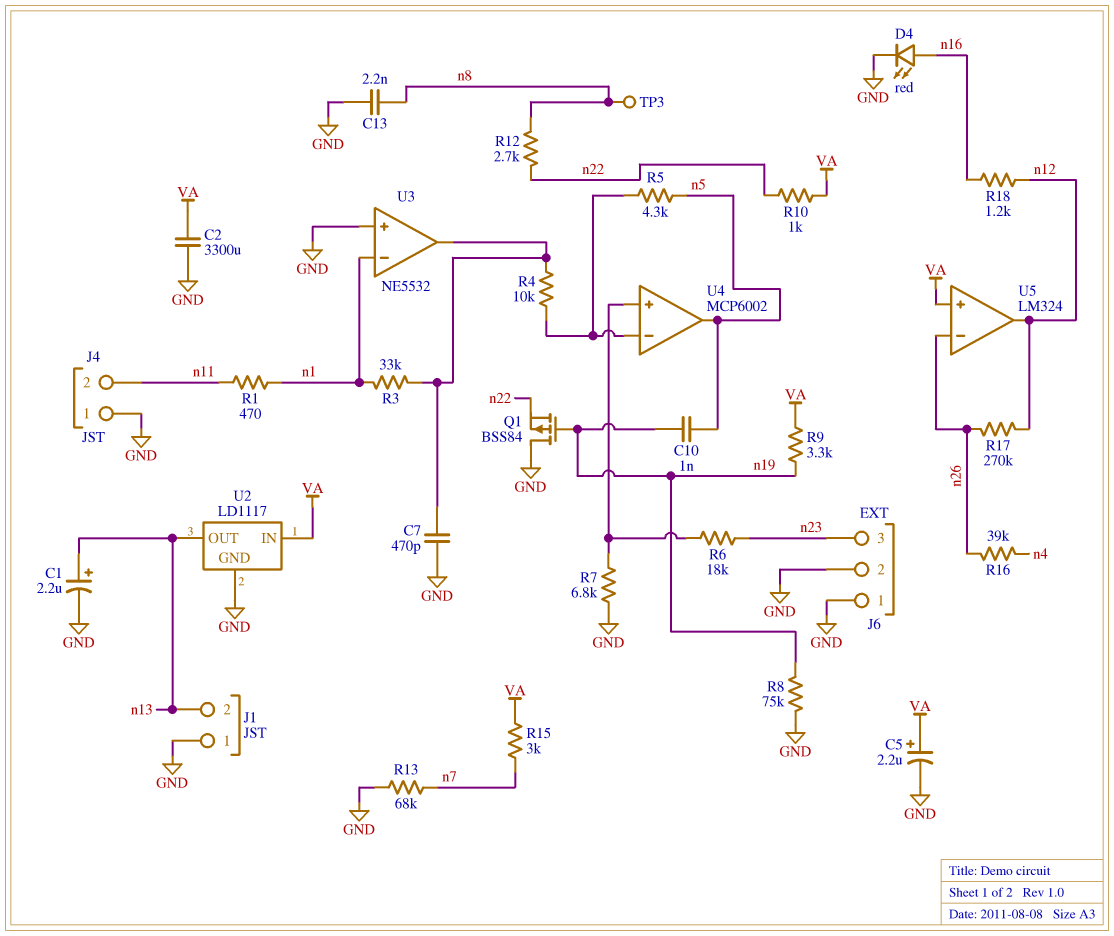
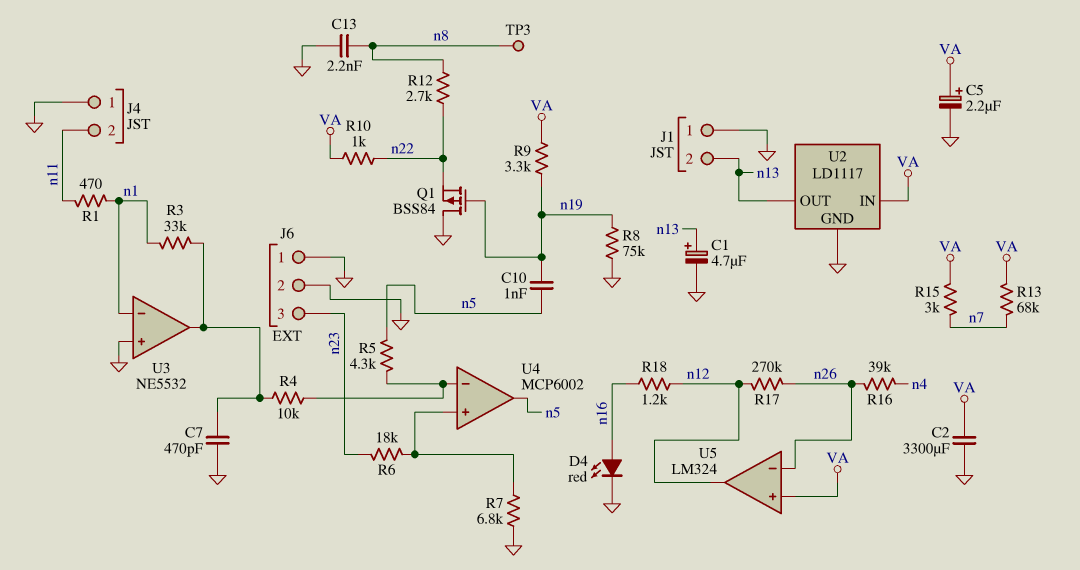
C1: 2.2uF (plus n13, minus GND) -> 4.7uF (plus n13, minus GND)
R13: 68k (GND, n7) -> 68k (VA, n7)

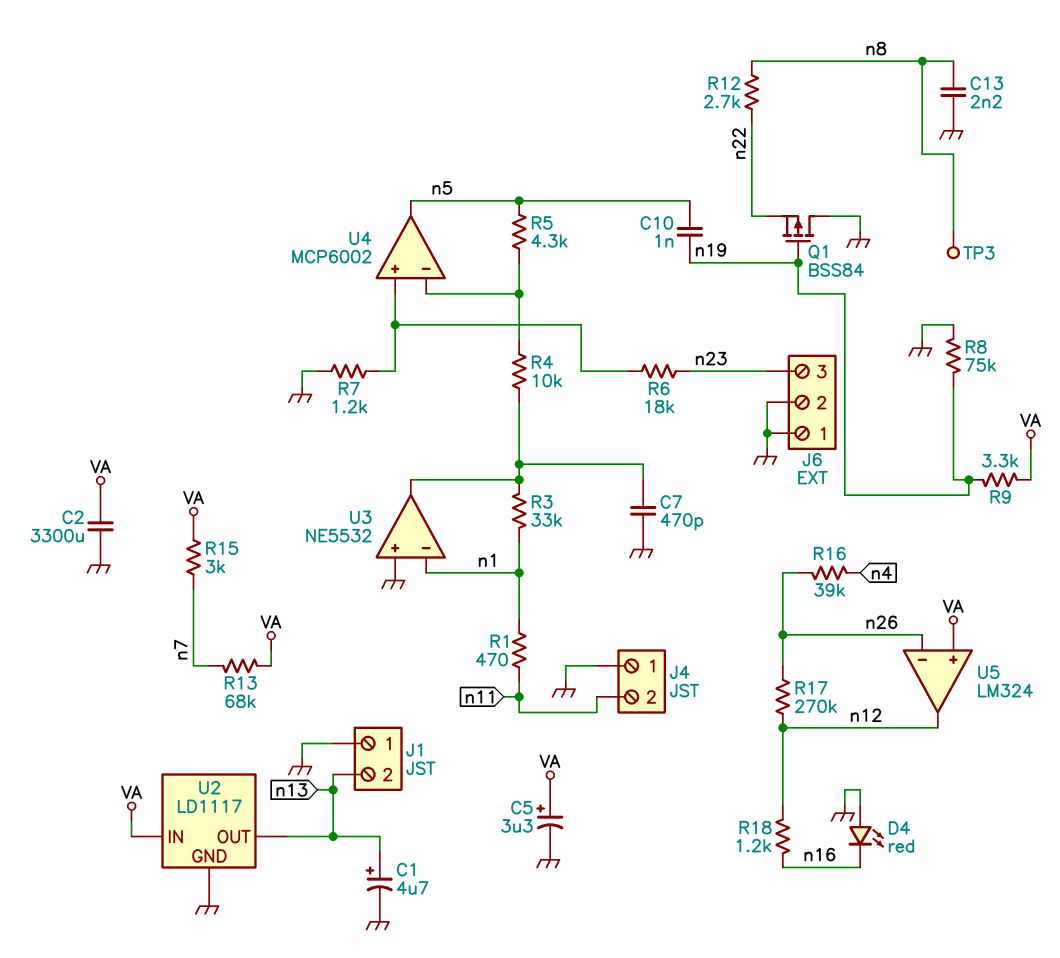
C5: 2.2uF (plus VA, minus GND) -> 3.3uF (plus VA, minus GND)
D4: LED red (A n16, K GND) -> LED red (A GND, K n16)
R7: 6.8k (GND, U4/in+) -> 1.2k (GND, U4/in+)
R10: 1k (VA, n22) -> none

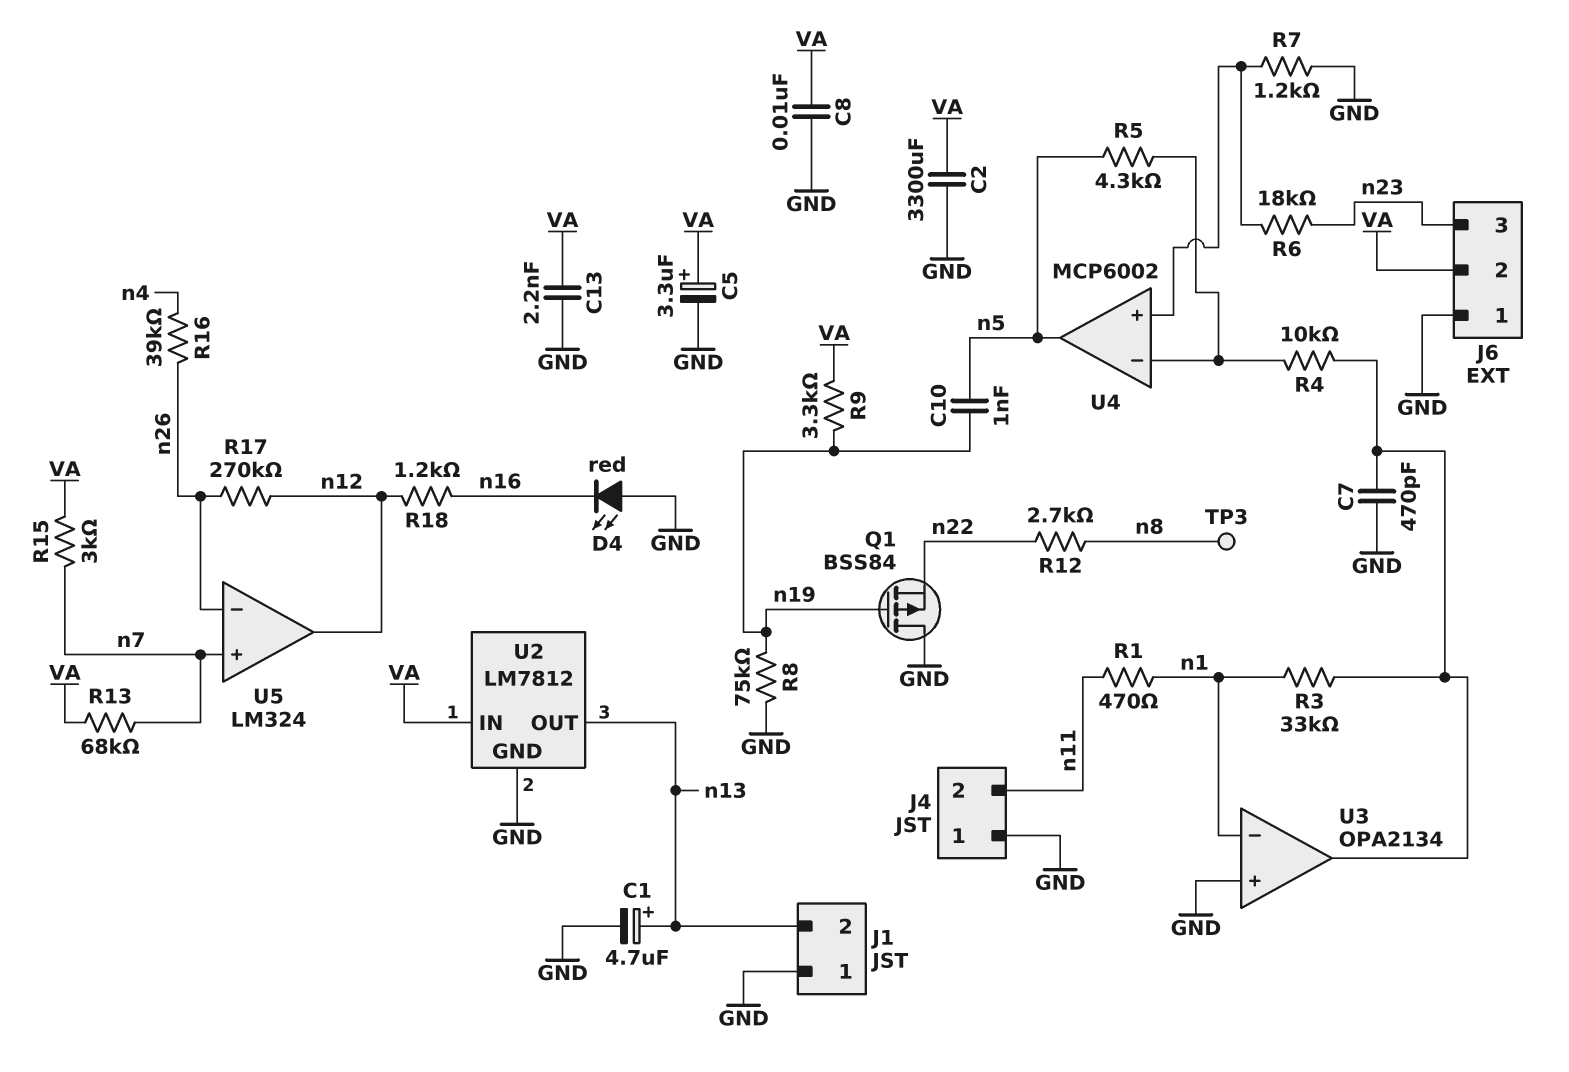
C8: none -> 10nF (GND, VA)
C13: 2.2nF (GND, n8) -> 2.2nF (GND, VA)
J6 pin 2: GND -> VA
U2: LD1117 -> LM7812
U3: NE5532 -> OPA2134
U5 pin in+: VA -> n7

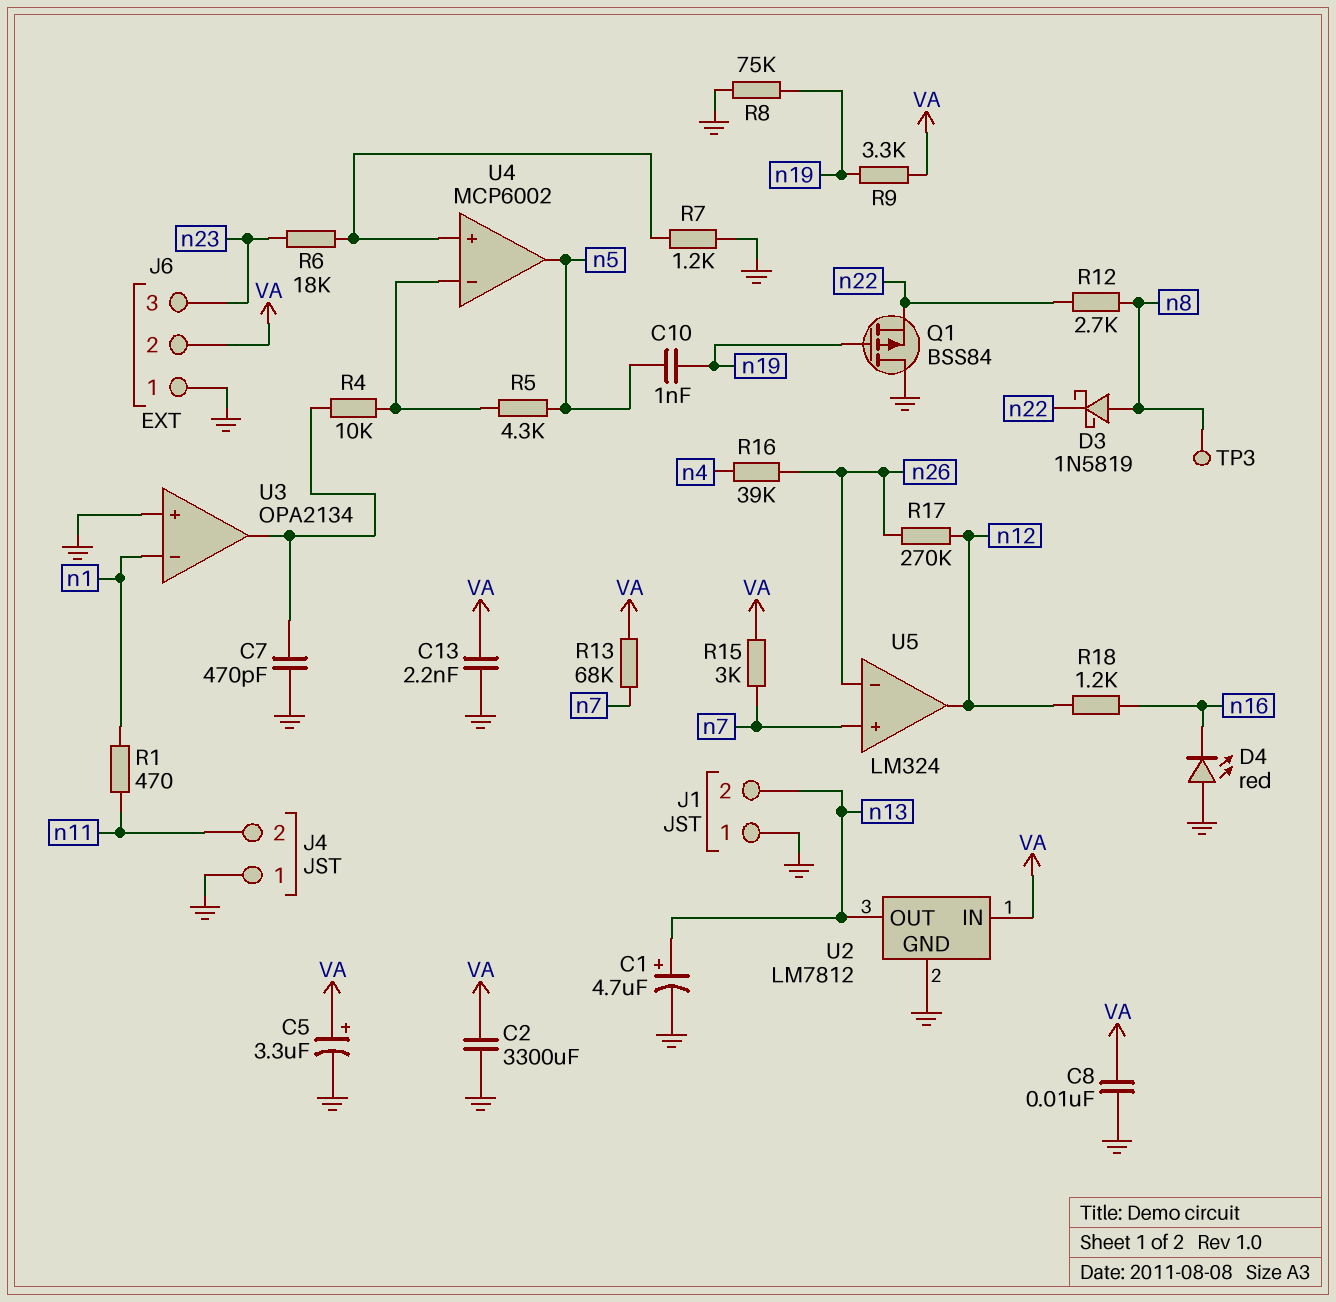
D3: none -> schottky 1N5819 (A n8, K n22)
R3: 33k (U3/out, n1) -> none

